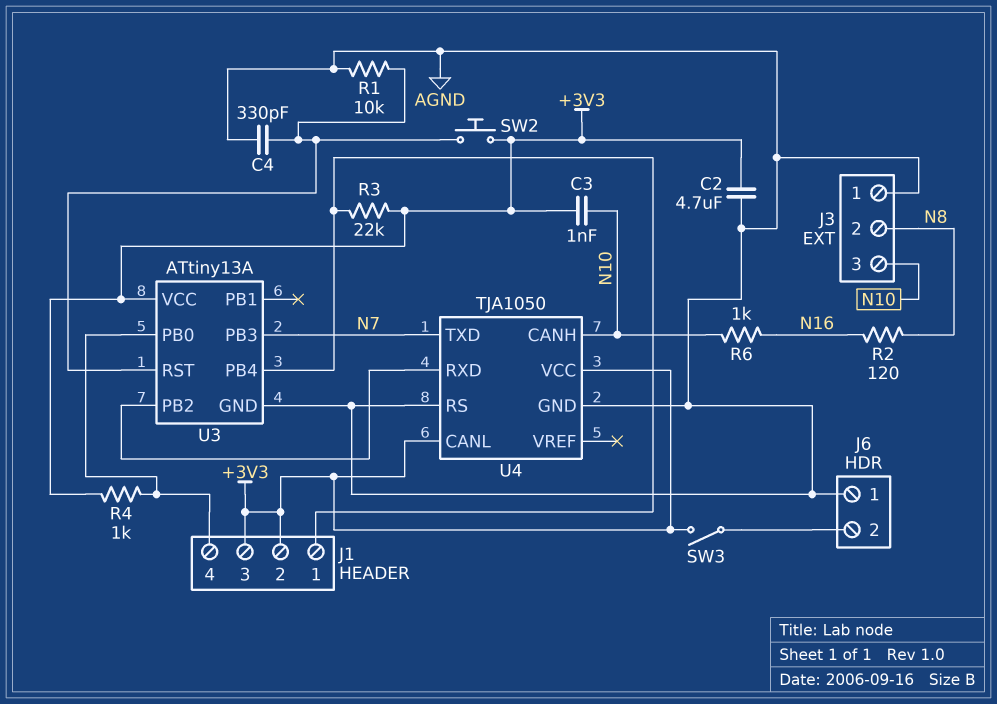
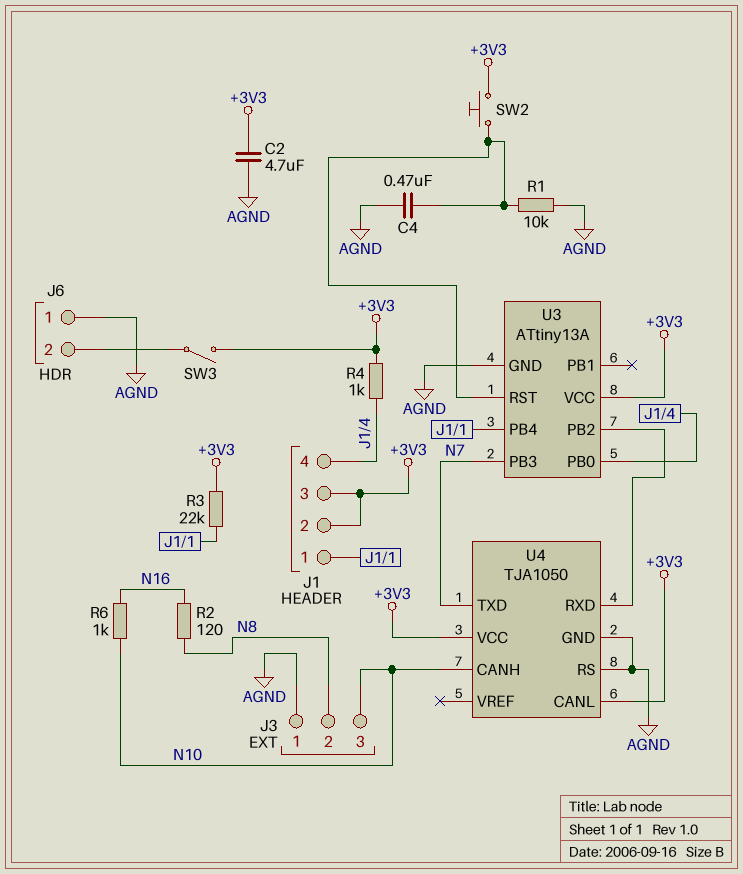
C3: 1nF (+3V3, N10) -> none
C4: 330pF (AGND, U3/RST) -> 470nF (AGND, U3/RST)

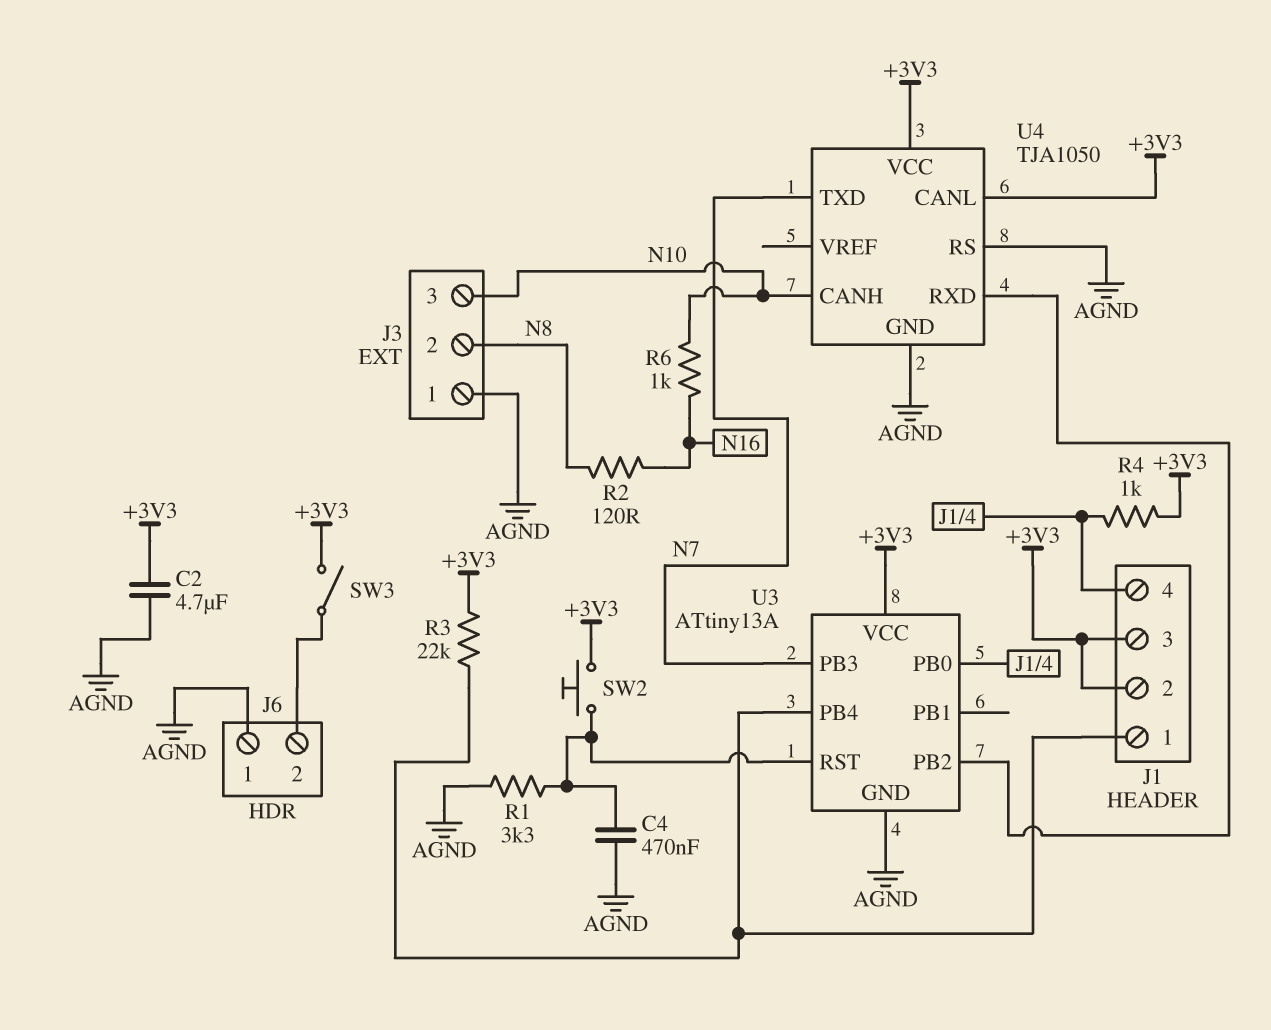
R1: 10k (AGND, U3/RST) -> 3.3k (AGND, U3/RST)

